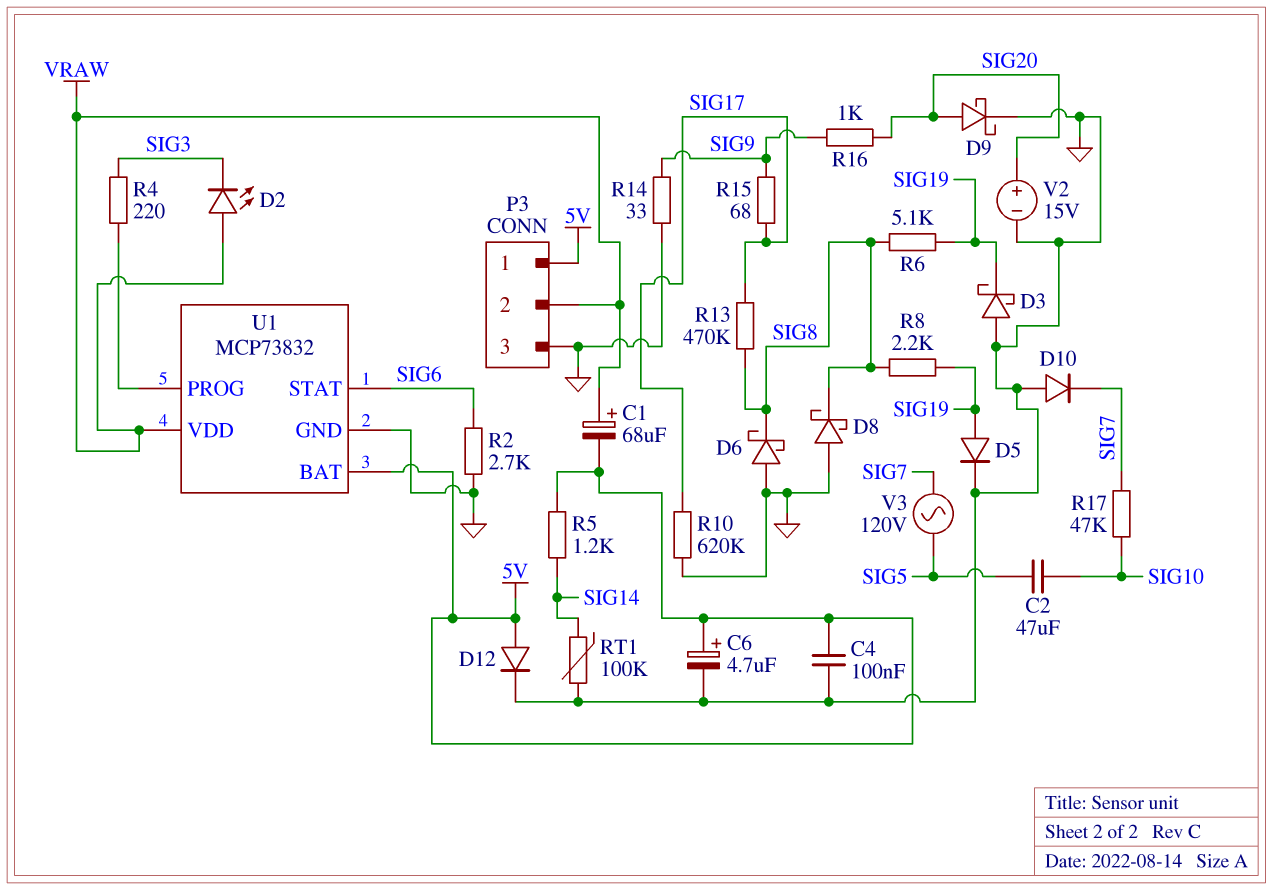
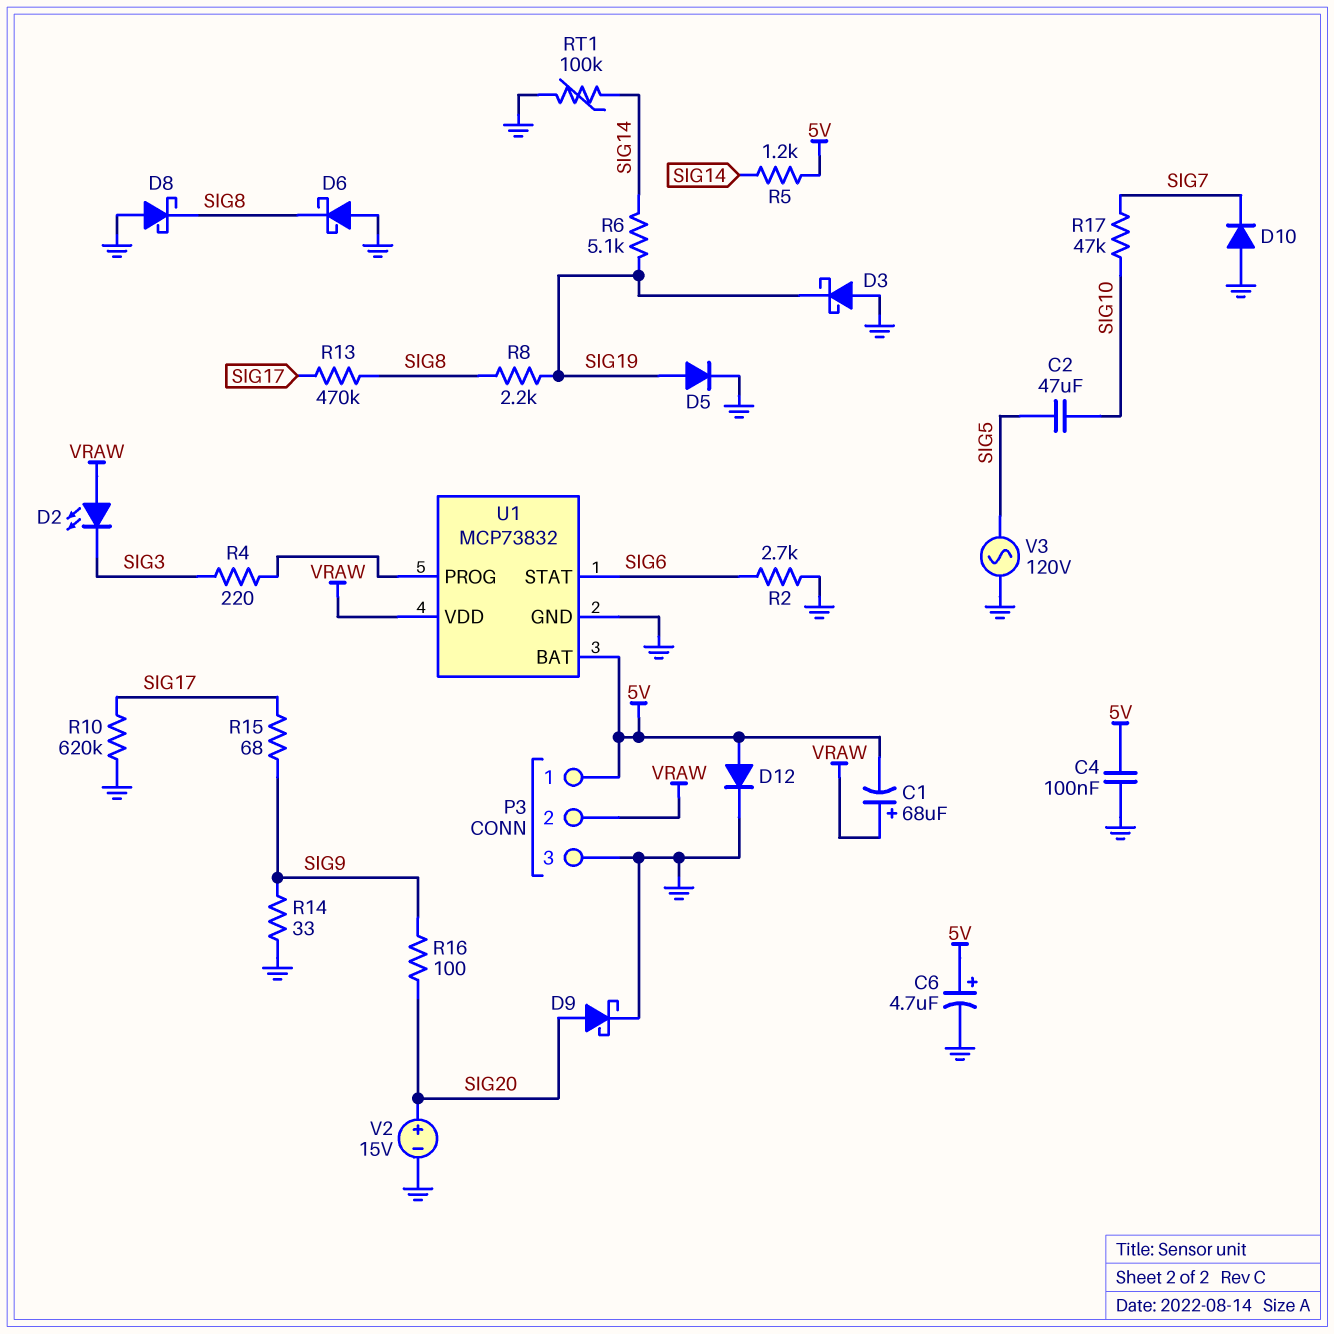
R6: 5.1k (SIG8, SIG19) -> 5.1k (SIG14, SIG19)
R16: 1k (SIG9, SIG20) -> 100 (SIG9, SIG20)
V3: AC 120V (SIG5, SIG7) -> AC 120V (GND, SIG5)

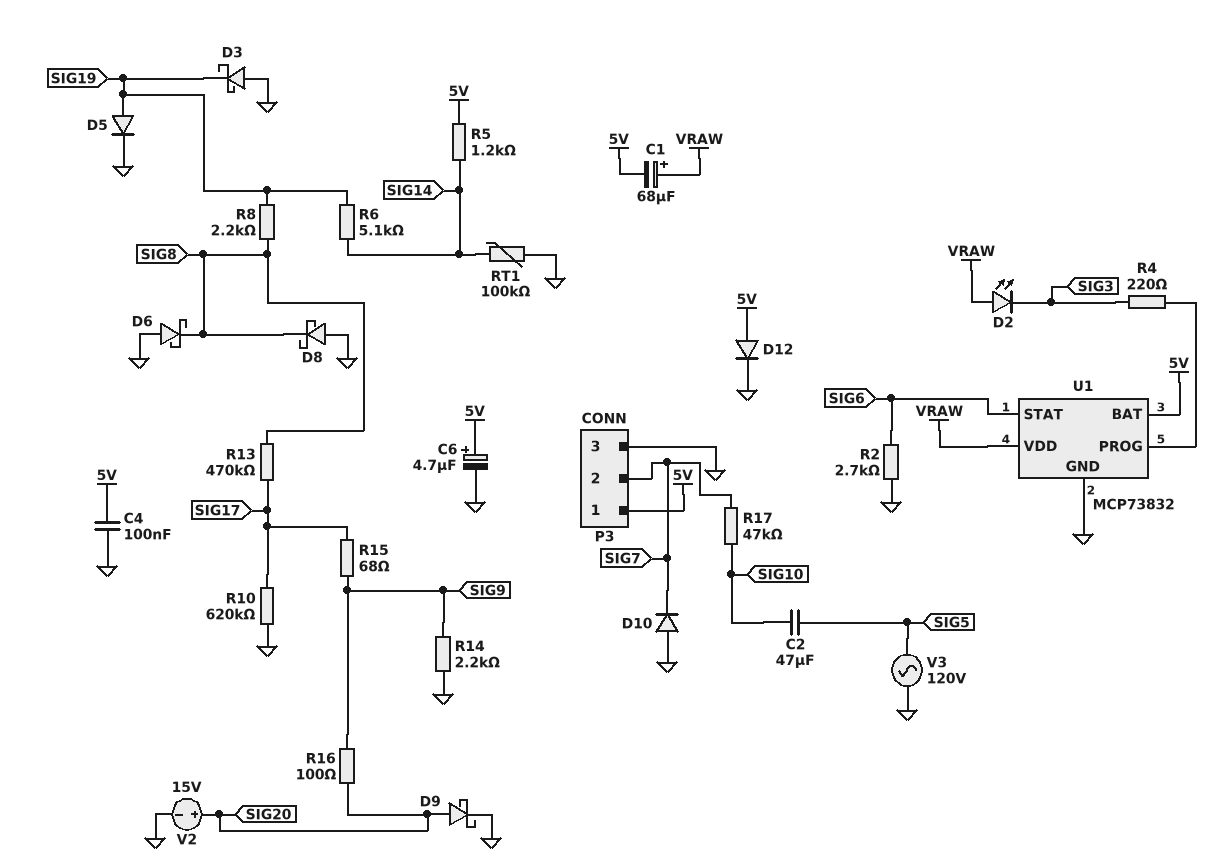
P3 pin 2: VRAW -> SIG7
R14: 33 (GND, SIG9) -> 2.2k (GND, SIG9)

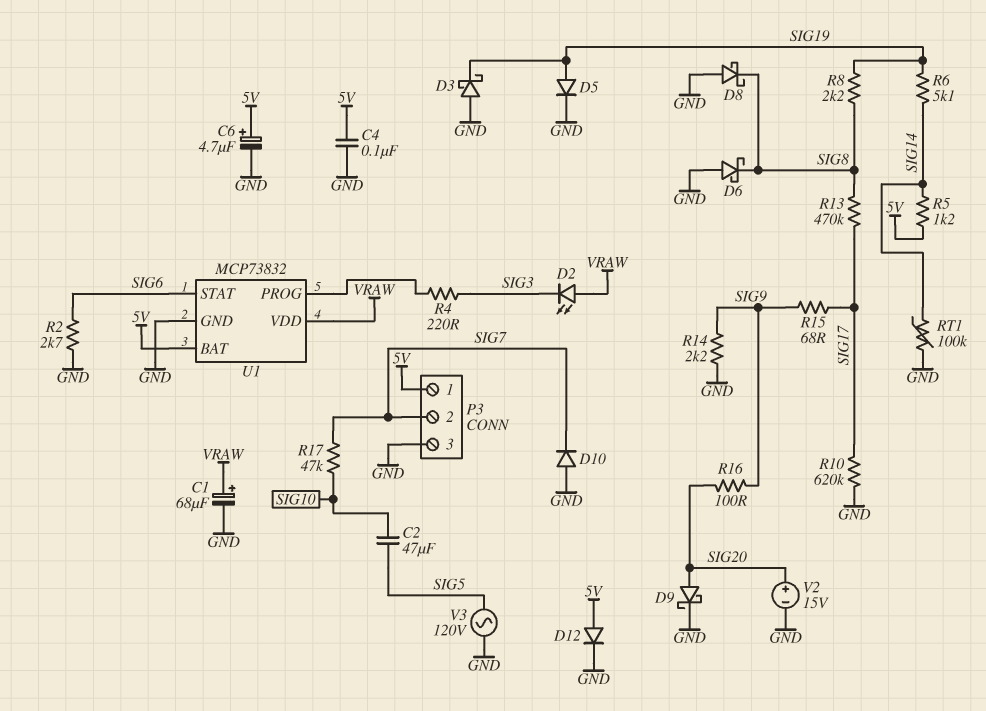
C1: 68uF (plus VRAW, minus 5V) -> 68uF (plus VRAW, minus GND)

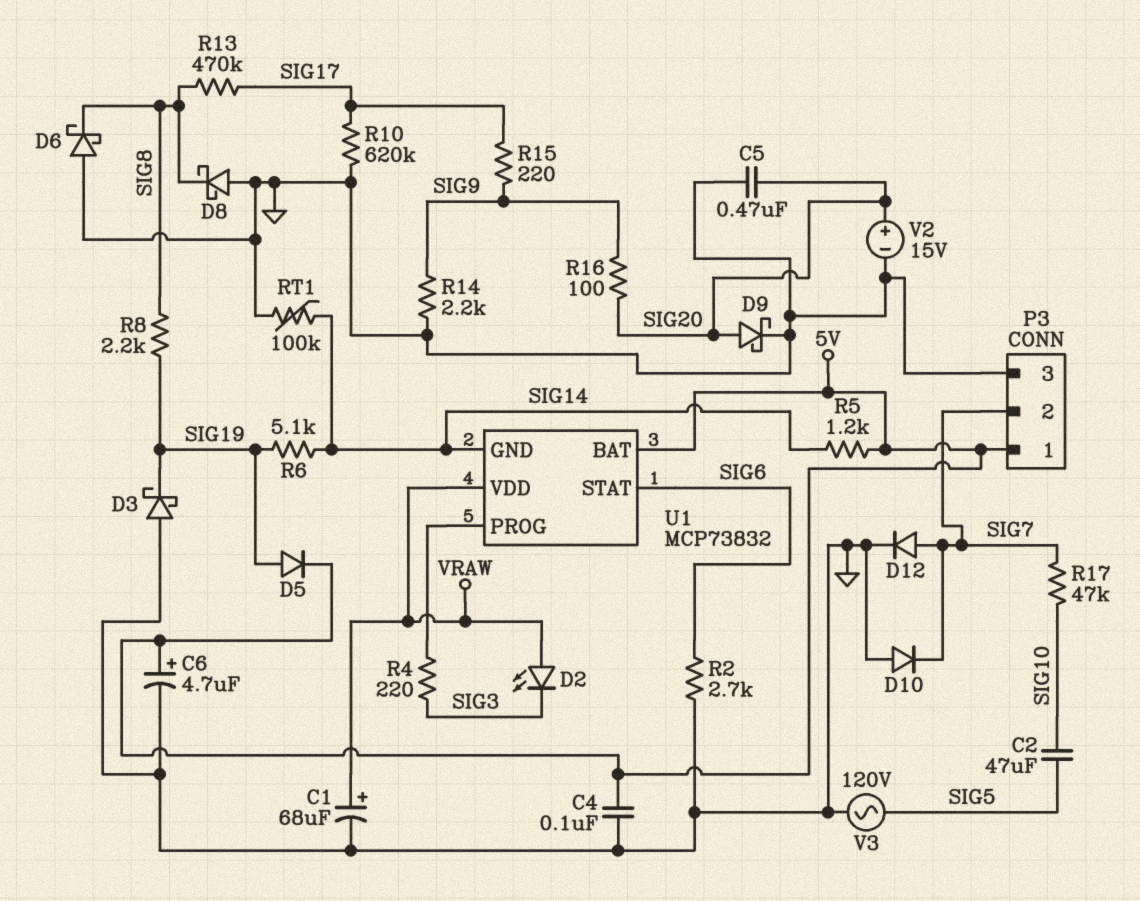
C5: none -> 470nF (GND, SIG20)
D5: diode (A SIG19, K GND) -> diode (A SIG19, K 5V)
D12: diode (A 5V, K GND) -> diode (A SIG7, K GND)
R15: 68 (SIG9, SIG17) -> 220 (SIG9, SIG17)
U1 pin GND: GND -> SIG14

